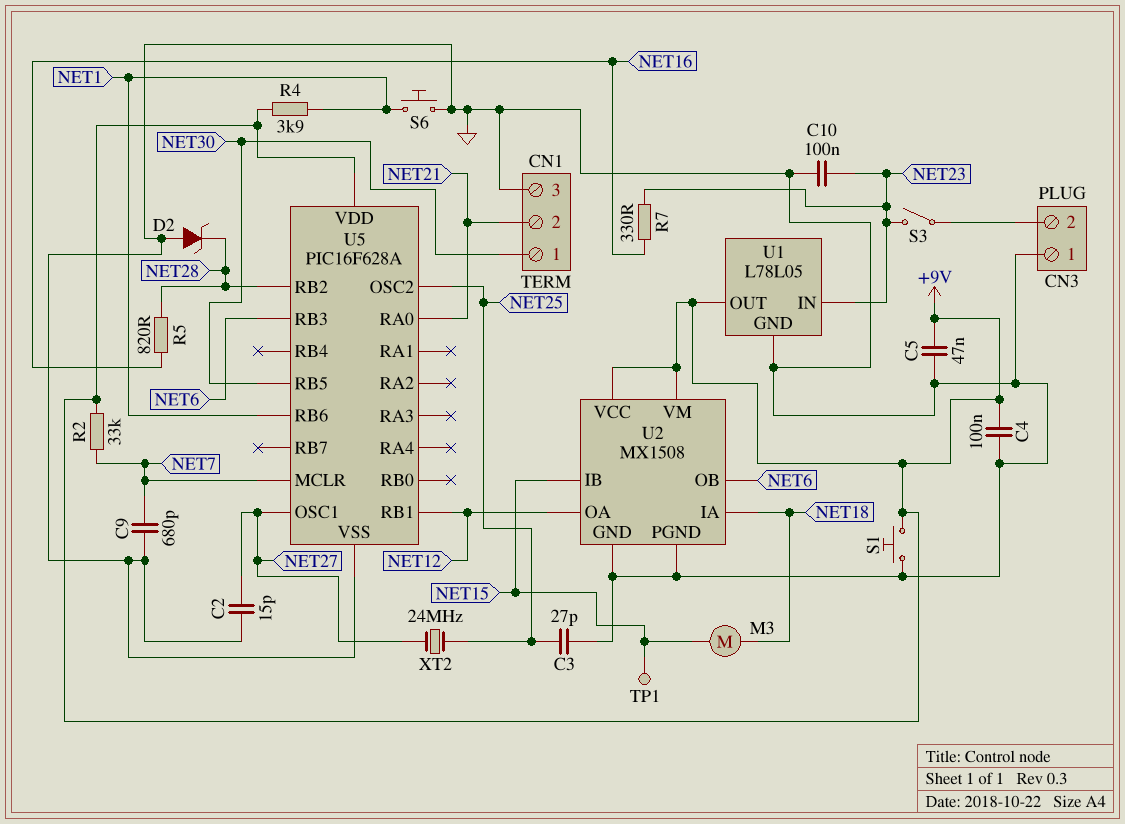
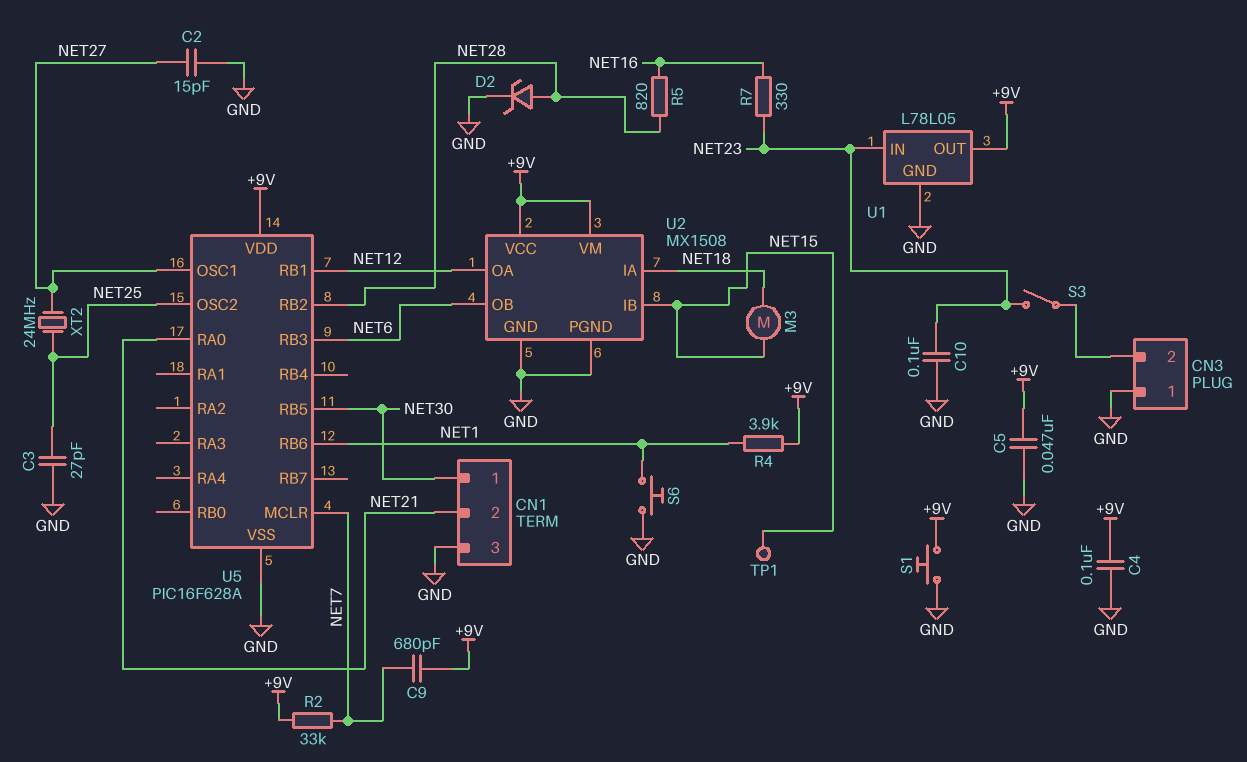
C9: 680pF (GND, NET7) -> 680pF (+9V, NET7)
D2: zener (A GND, K NET28) -> zener (A NET28, K GND)

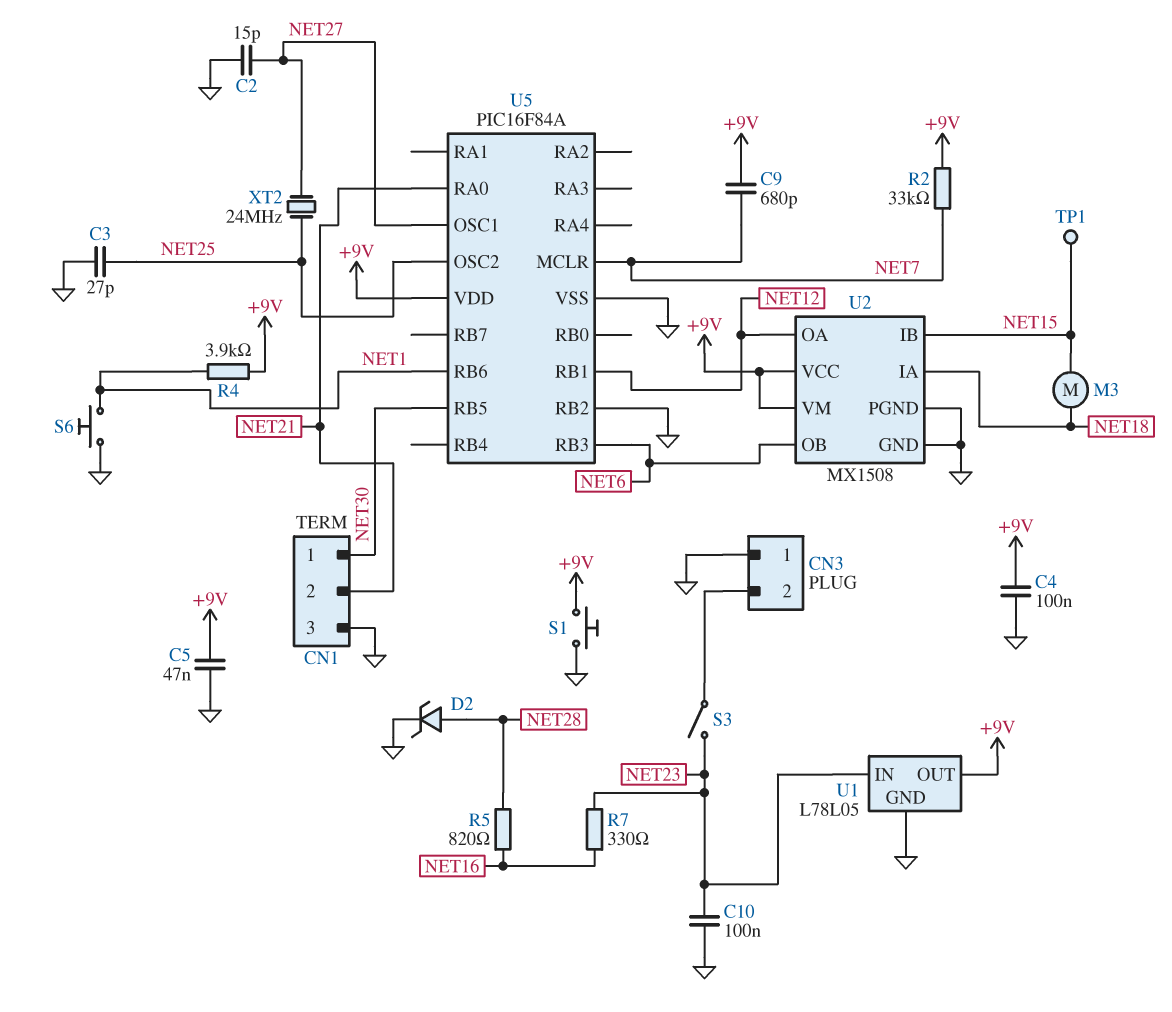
U5: PIC16F628A -> PIC16F84A
U5 pin RB2: NET28 -> GND

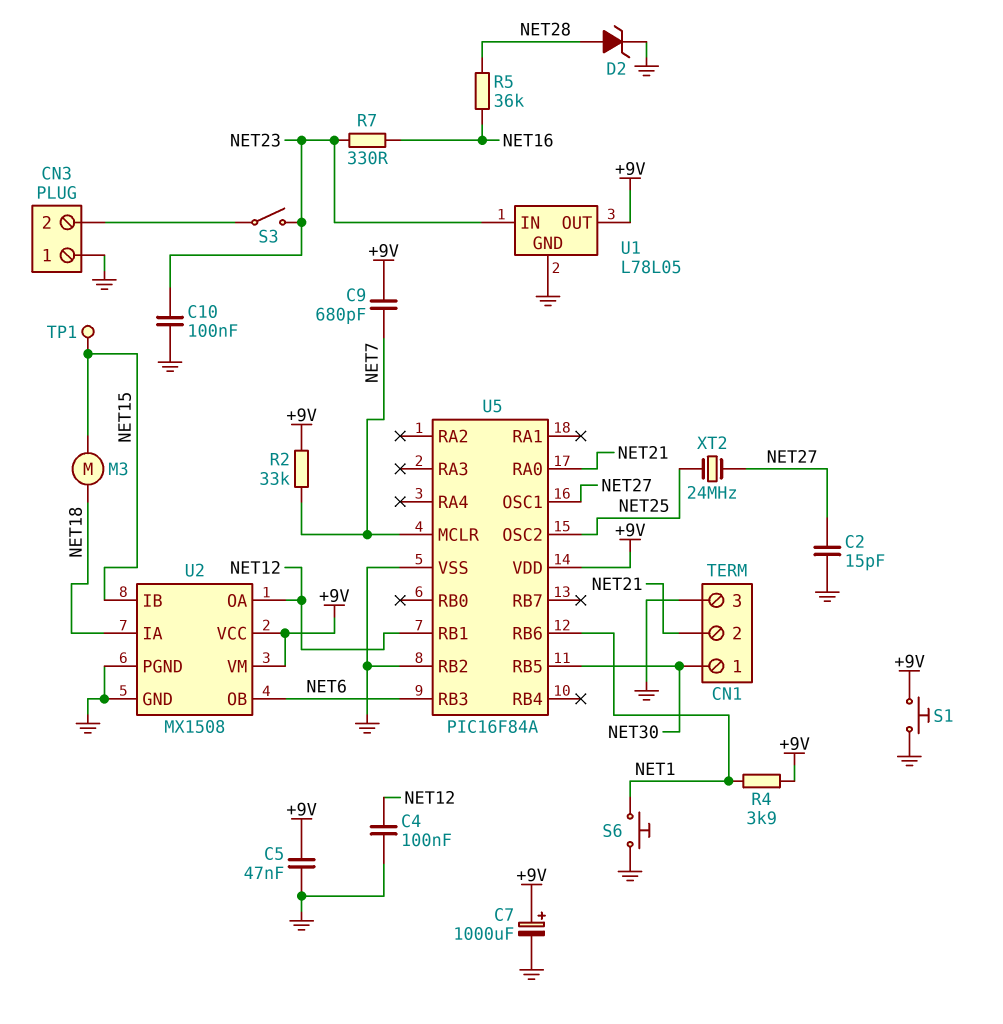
C3: 27pF (GND, NET25) -> none
C4: 100nF (+9V, GND) -> 100nF (GND, NET12)
C7: none -> 1000uF (plus +9V, minus GND)
R5: 820 (NET16, NET28) -> 36k (NET16, NET28)

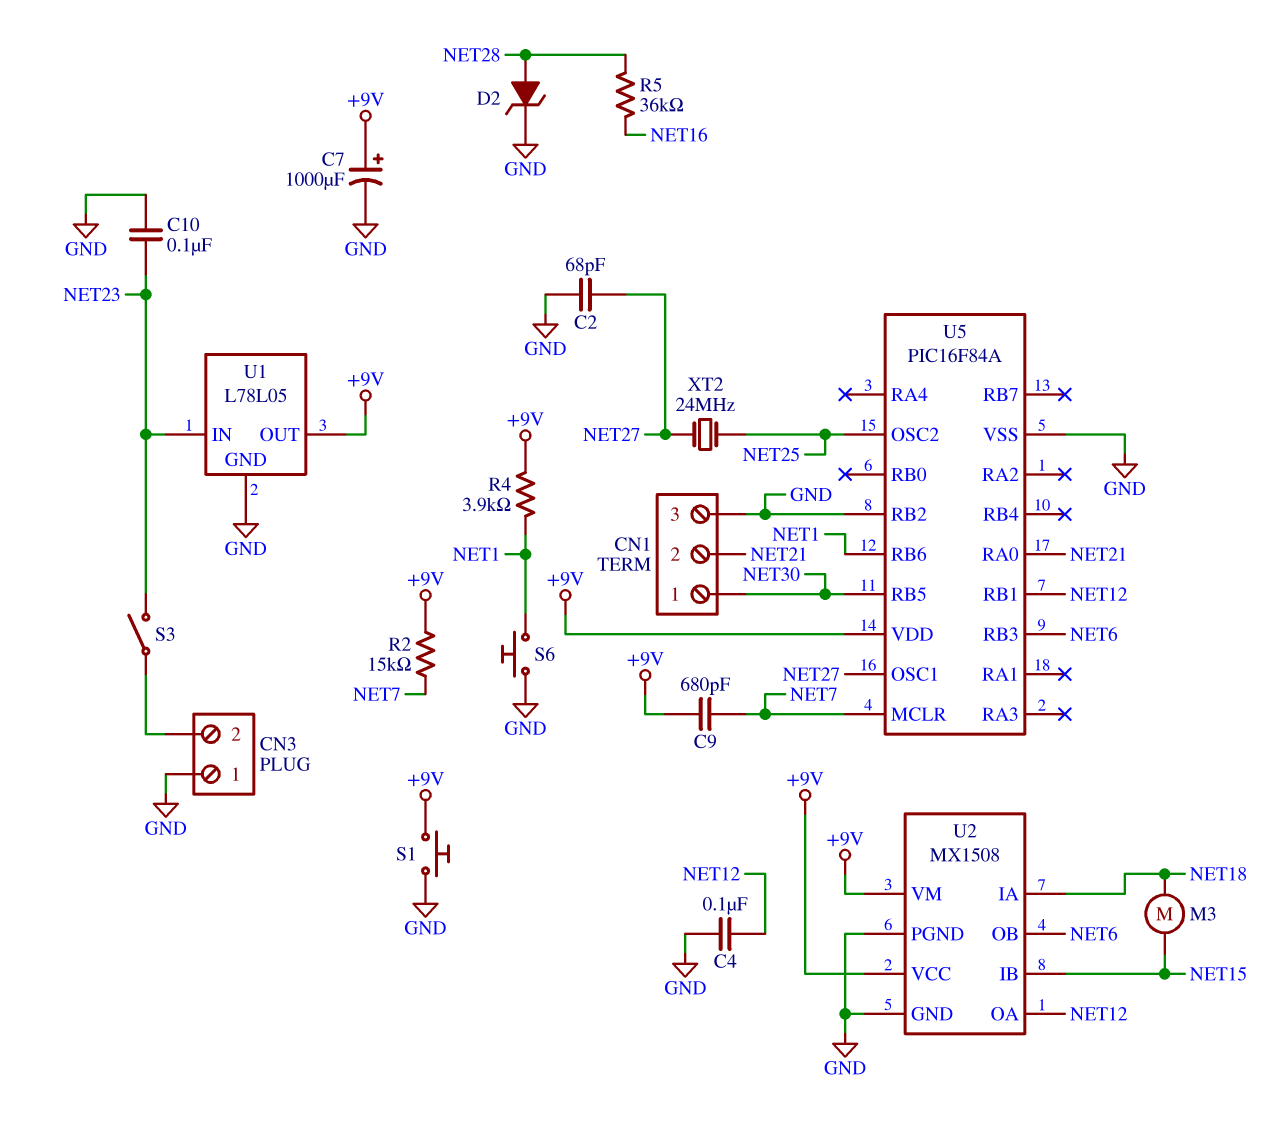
C2: 15pF (GND, NET27) -> 68pF (GND, NET27)
C5: 47nF (+9V, GND) -> none
R2: 33k (+9V, NET7) -> 15k (+9V, NET7)
R7: 330 (NET16, NET23) -> none
TP1: test point (NET15) -> none

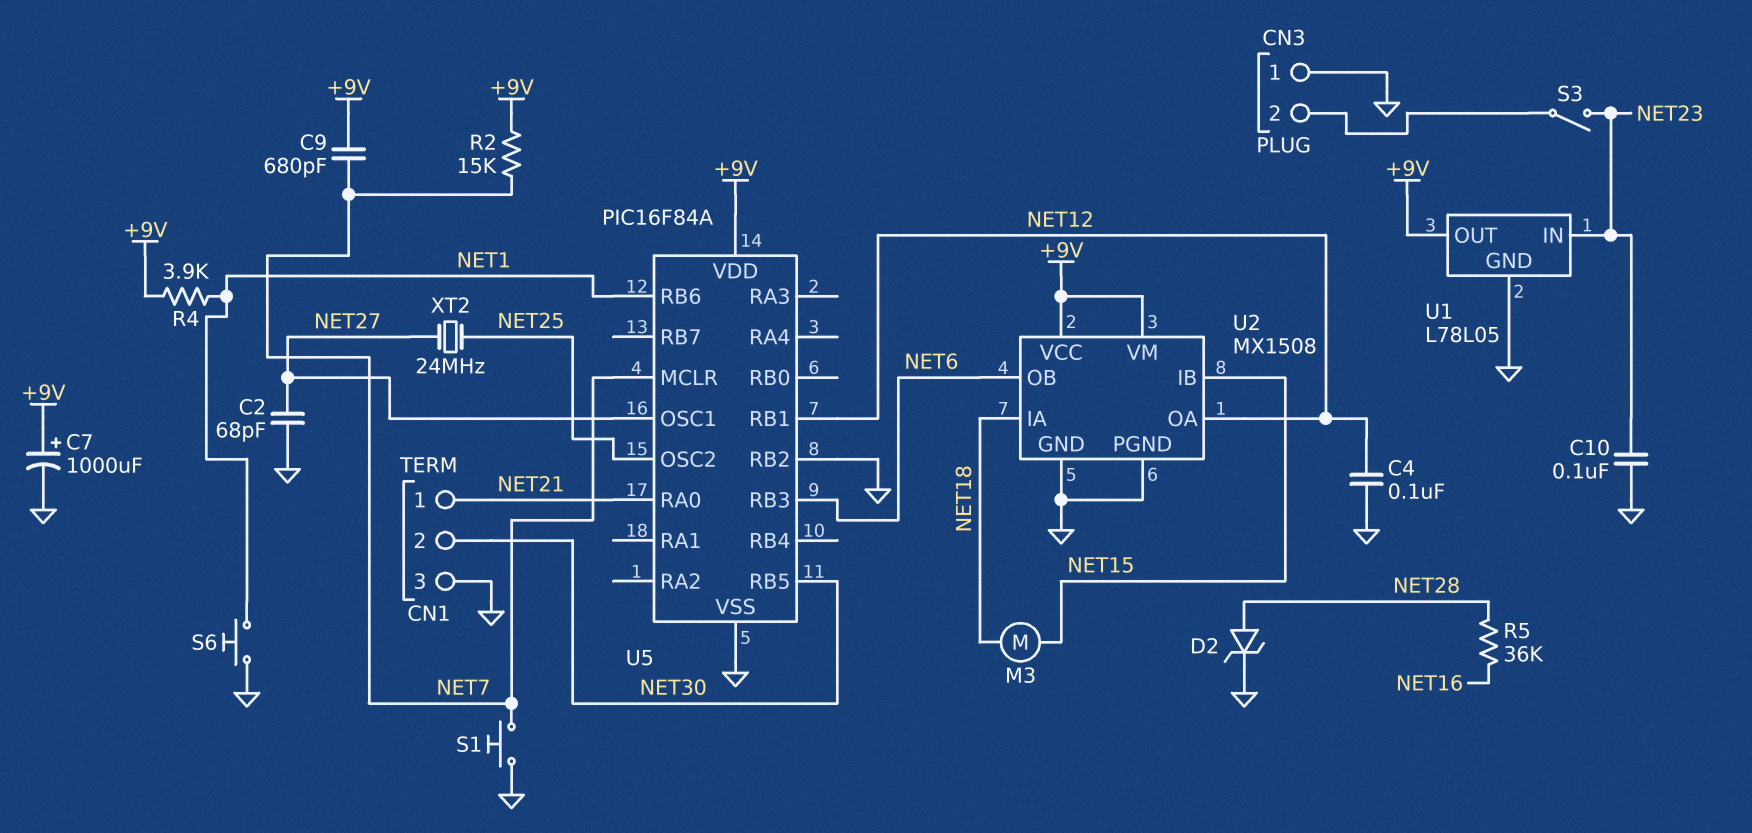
CN1 pin 1: NET30 -> NET21
CN1 pin 2: NET21 -> NET30
S1: button (+9V, GND) -> button (GND, NET7)

